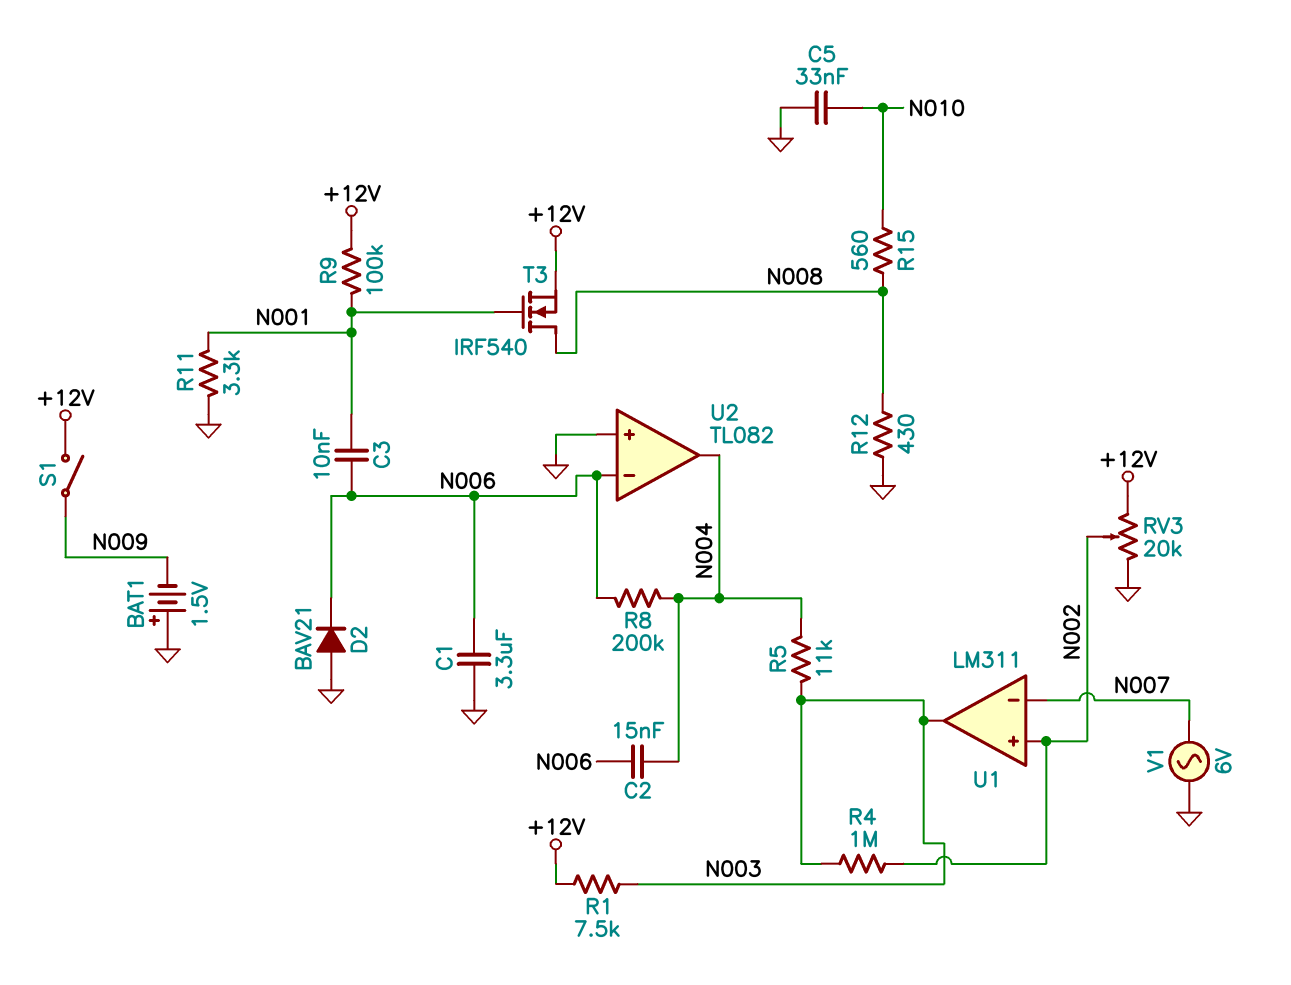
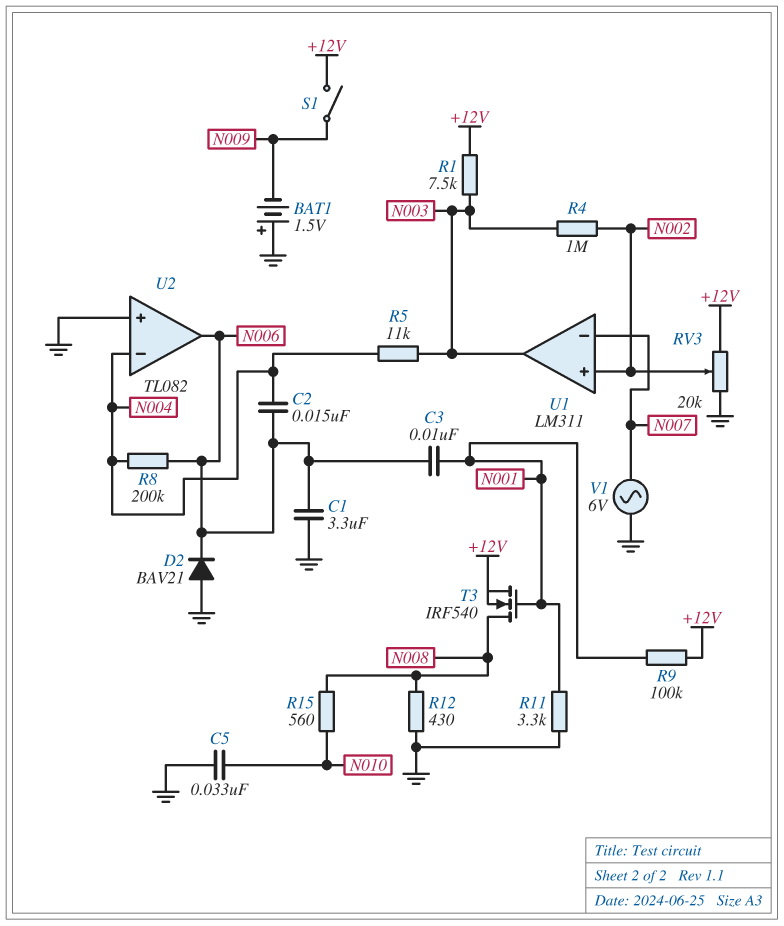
U2 pin in-: N006 -> N004
U2 pin out: N004 -> N006

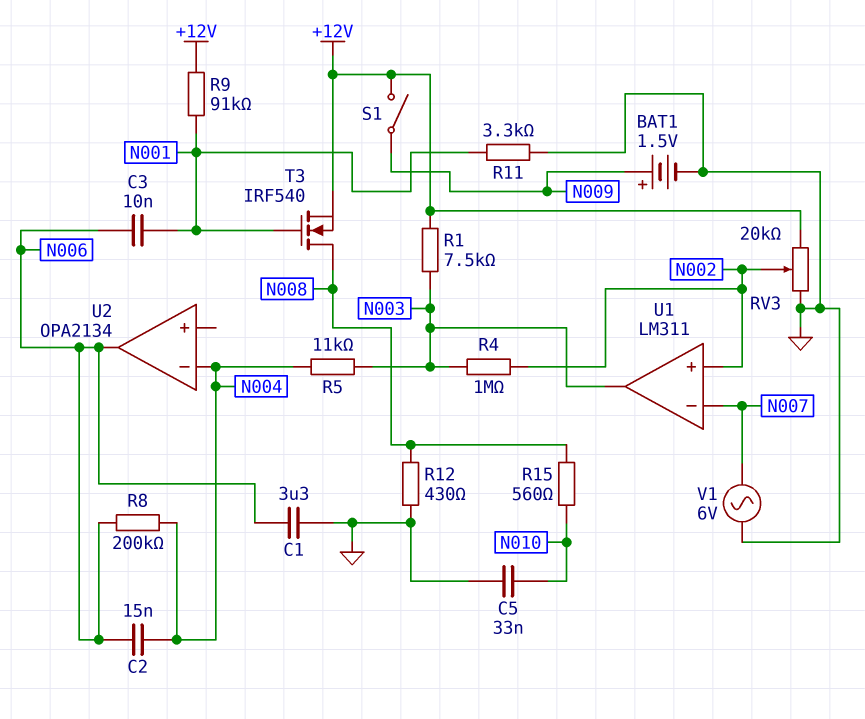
BAT1: 1.5V (plus GND, minus N009) -> 1.5V (plus N009, minus GND)
D2: diode BAV21 (A GND, K N006) -> none
R9: 100k (+12V, N001) -> 91k (+12V, N001)
U2: TL082 -> OPA2134
U2 pin in+: GND -> none

